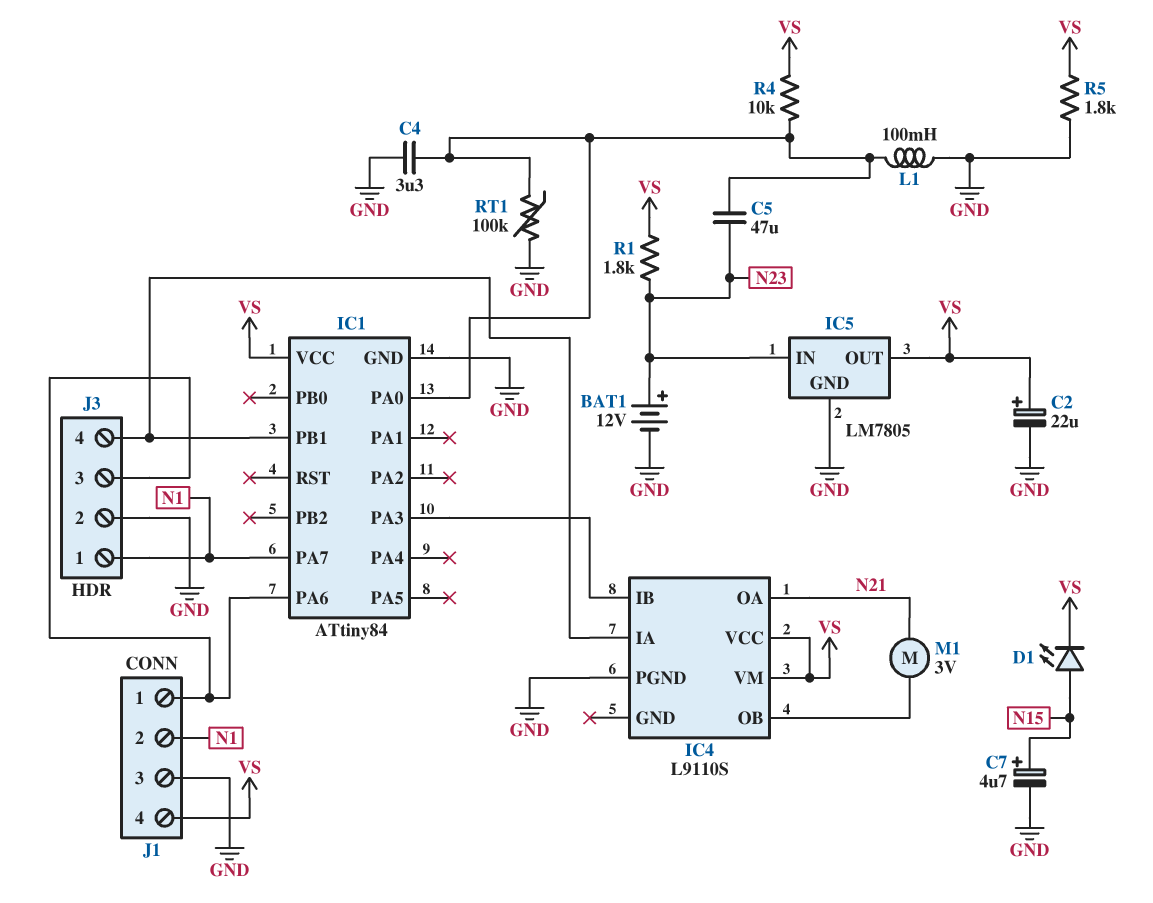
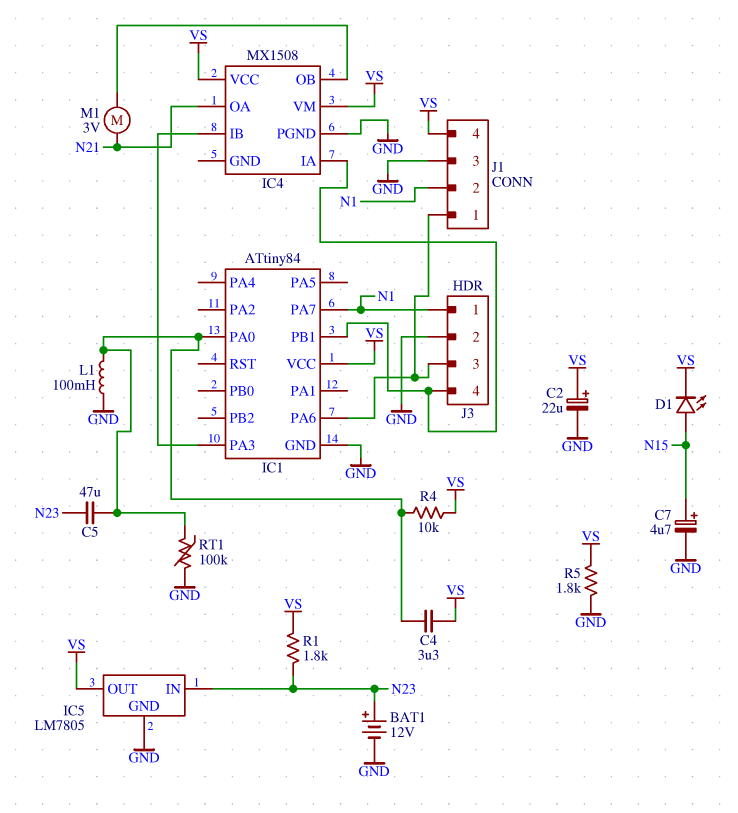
C4: 3.3uF (GND, IC1/PA0) -> 3.3uF (IC1/PA0, VS)
IC4: L9110S -> MX1508

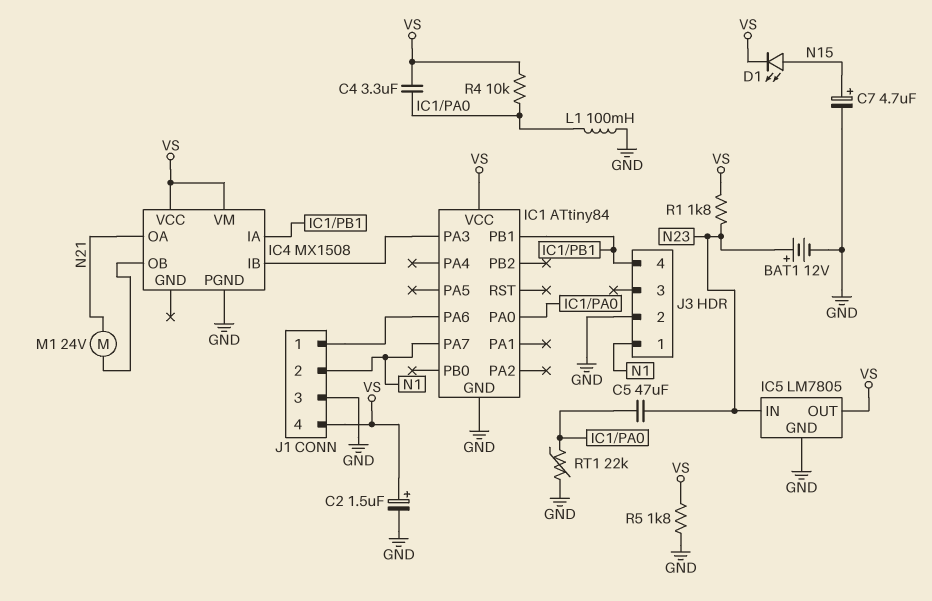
C2: 22uF (plus VS, minus GND) -> 1.5uF (plus VS, minus GND)
J3 pin 3: IC1/PA6 -> none
M1: motor 3V (IC4/OB, N21) -> motor 24V (IC4/OB, N21)
RT1: 100k (GND, IC1/PA0) -> 22k (GND, IC1/PA0)

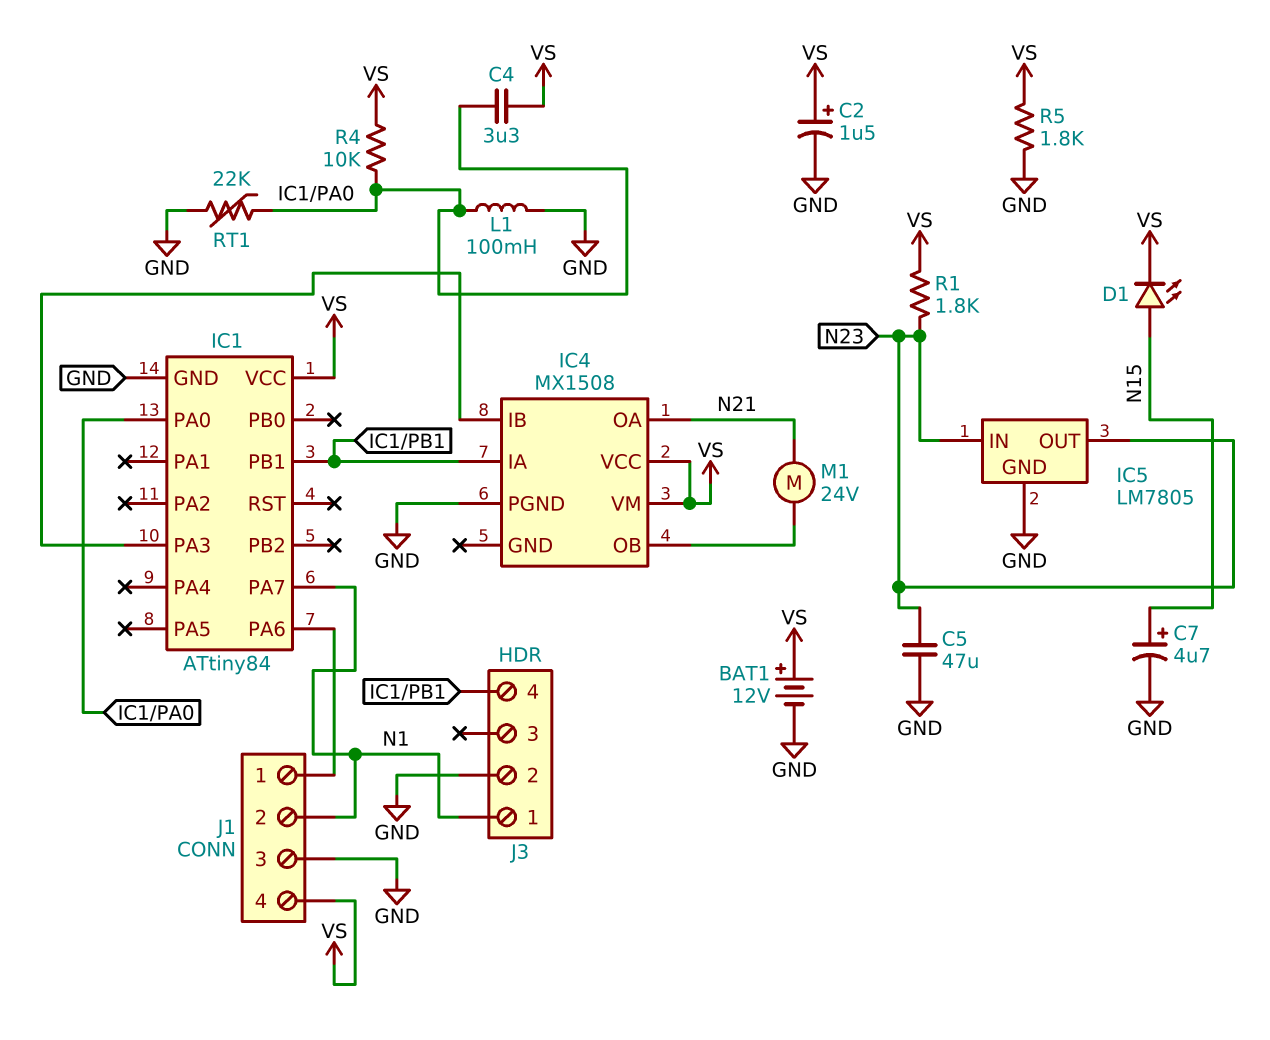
BAT1: 12V (plus N23, minus GND) -> 12V (plus VS, minus GND)
C5: 47uF (IC1/PA0, N23) -> 47uF (GND, N23)
IC5 pin OUT: VS -> N23

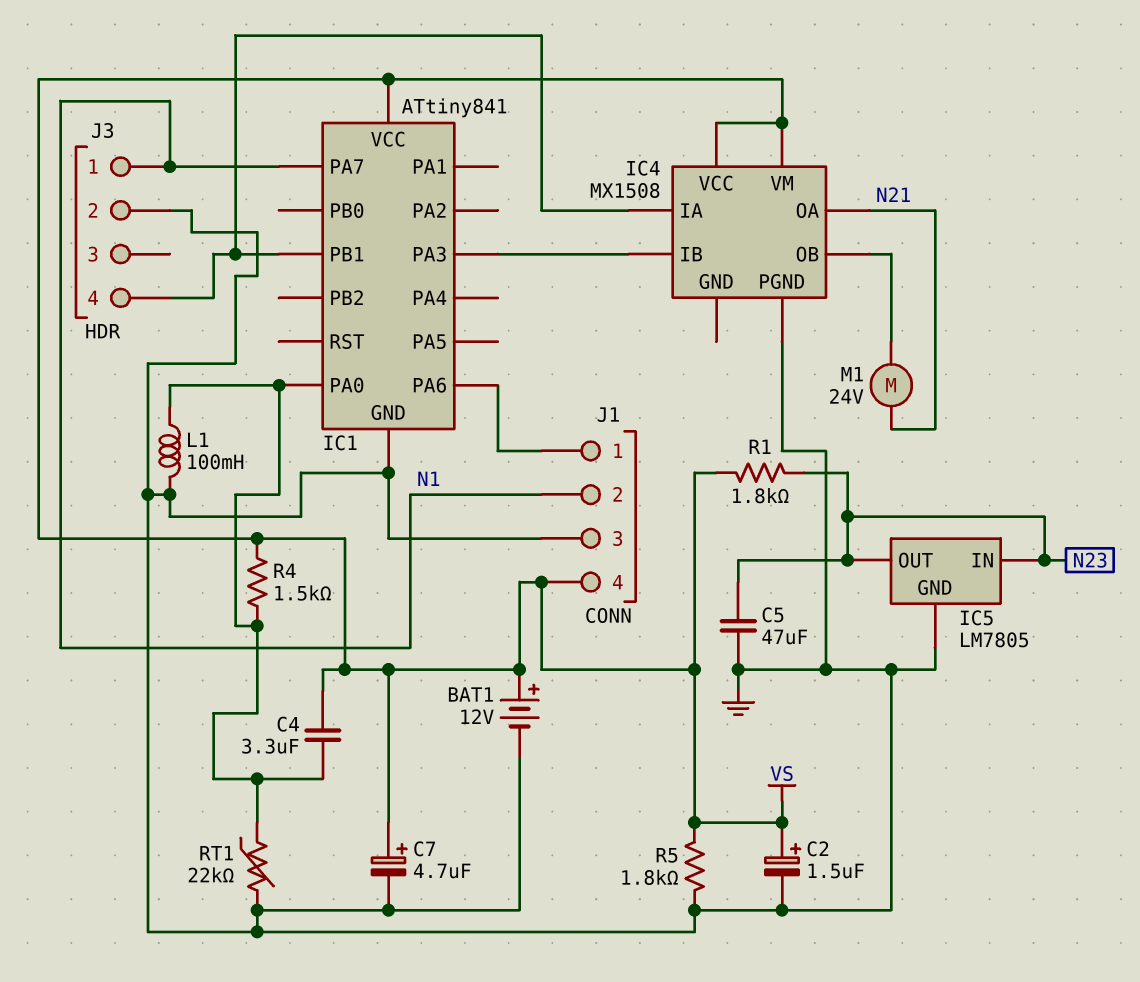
C7: 4.7uF (plus N15, minus GND) -> 4.7uF (plus VS, minus GND)
D1: LED (A N15, K VS) -> none
IC1: ATtiny84 -> ATtiny841
R4: 10k (IC1/PA0, VS) -> 1.5k (IC1/PA0, VS)

